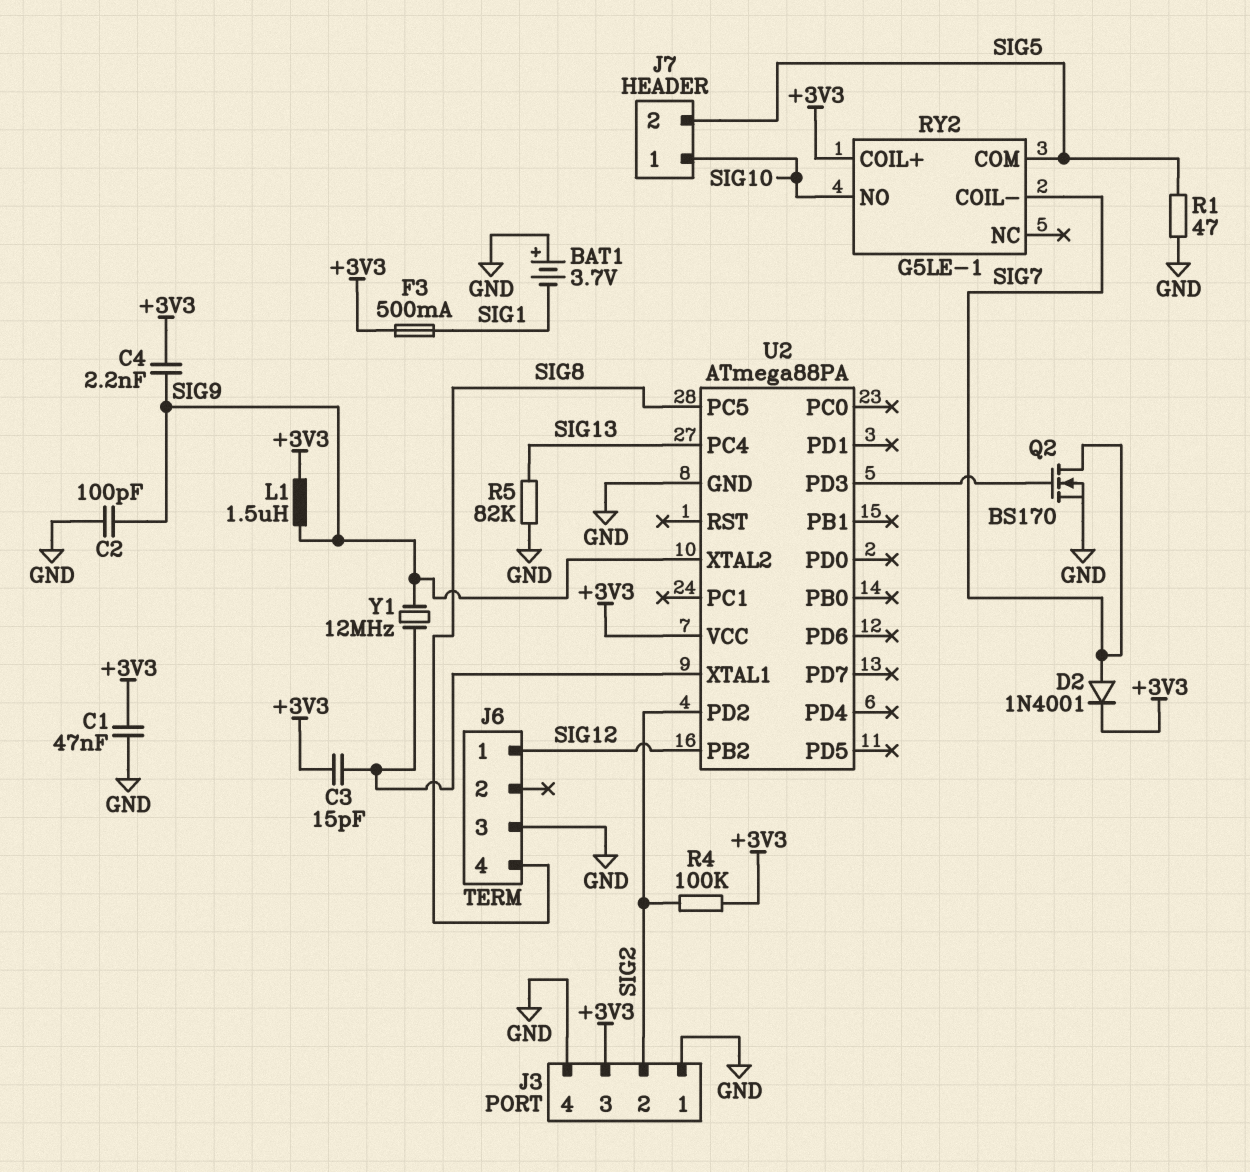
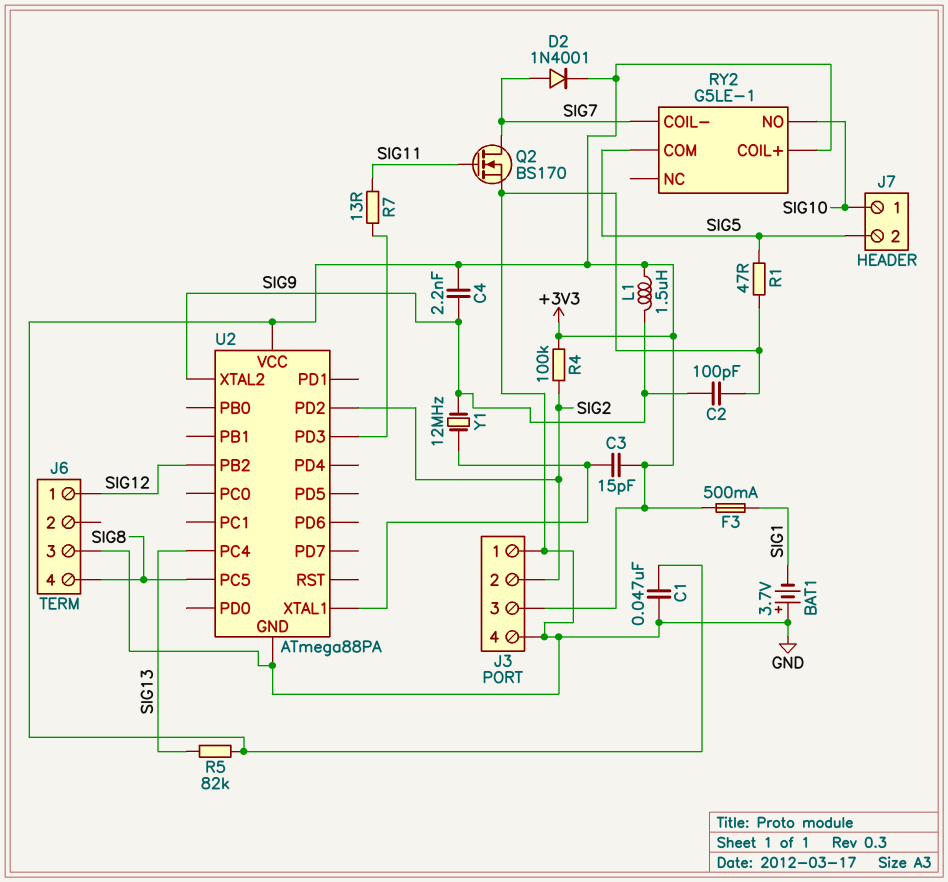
Q2: NMOS BS170 (G U2/PD3, D SIG7, S GND) -> NMOS BS170 (G SIG11, D SIG7, S GND)
R5: 82k (GND, SIG13) -> 82k (+3V3, SIG13)
R7: none -> 13 (SIG11, U2/PD3)

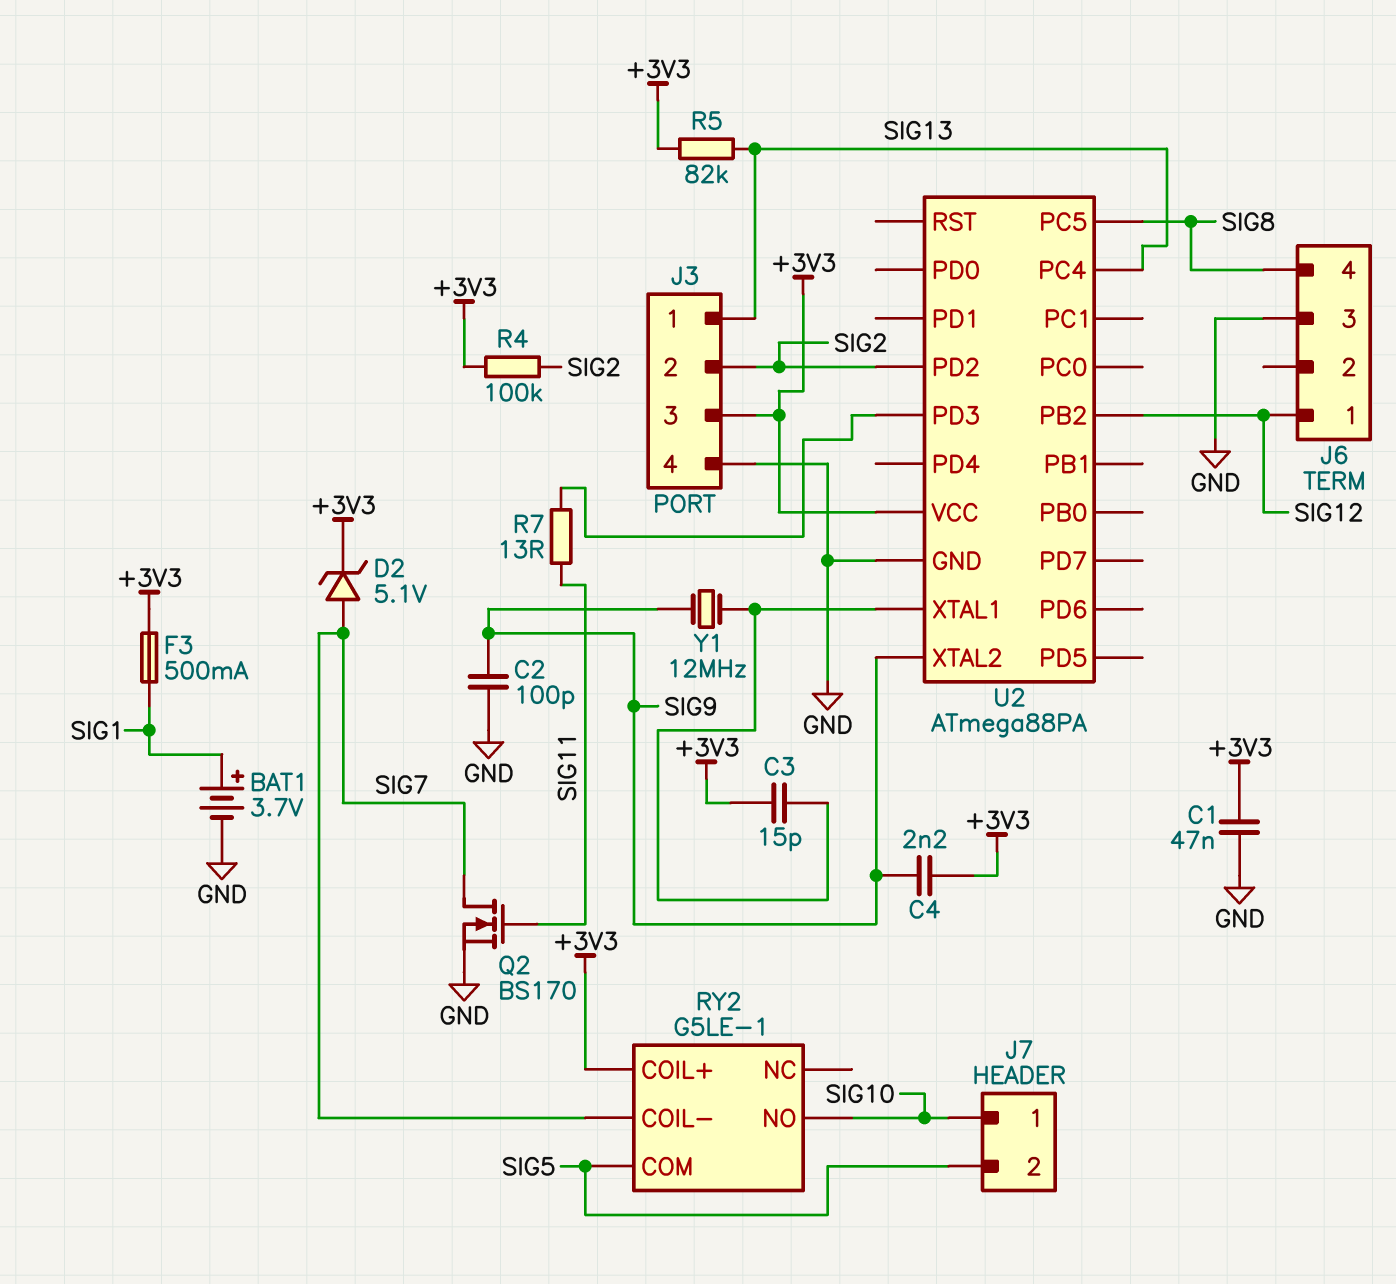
BAT1: 3.7V (plus GND, minus SIG1) -> 3.7V (plus SIG1, minus GND)
D2: diode 1N4001 (A SIG7, K +3V3) -> zener 5.1V (A SIG7, K +3V3)
J3 pin 1: GND -> SIG13
L1: 1.5uH (+3V3, SIG9) -> none
R1: 47 (GND, SIG5) -> none

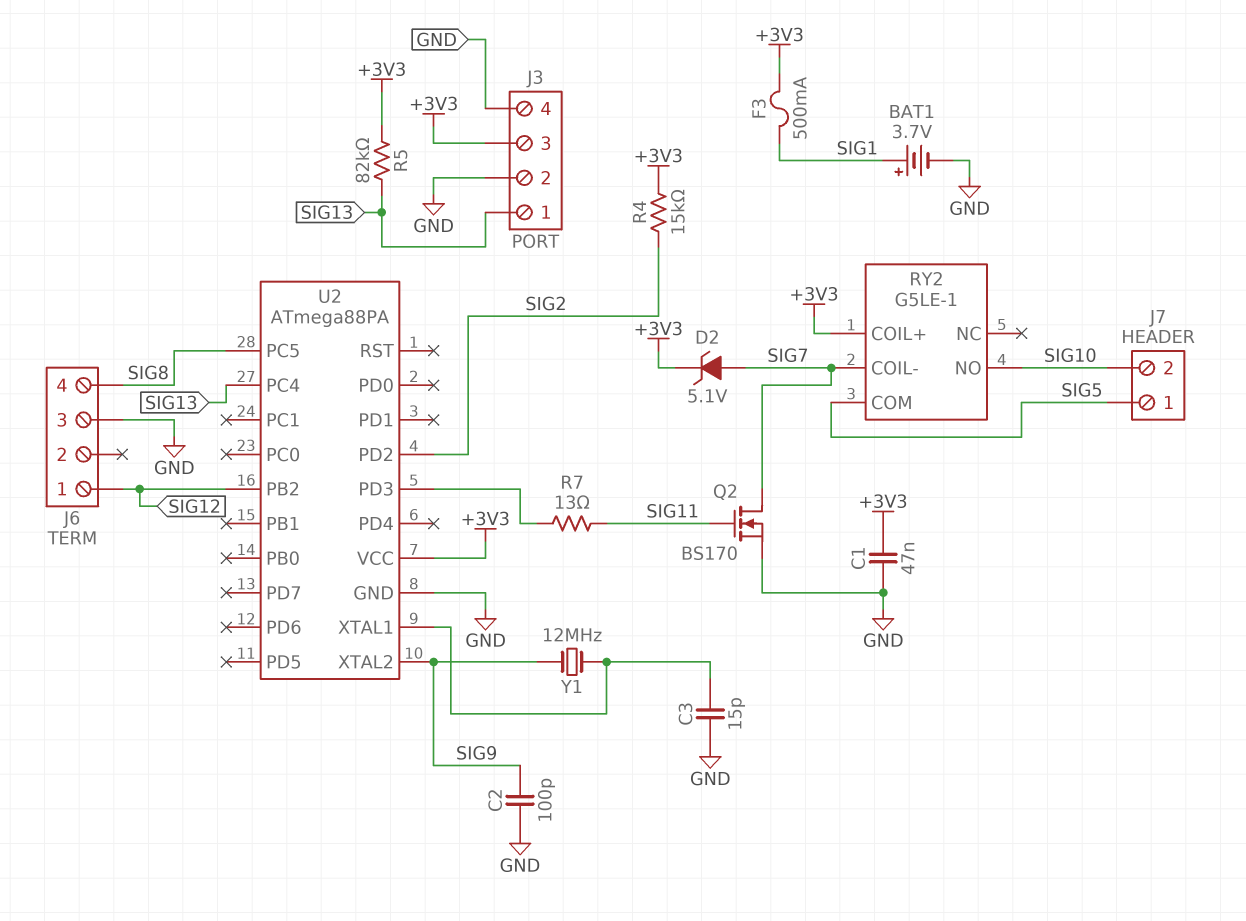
C3: 15pF (+3V3, U2/XTAL1) -> 15pF (GND, U2/XTAL1)
C4: 2.2nF (+3V3, SIG9) -> none
J3 pin 2: SIG2 -> GND
J7 pin 1: SIG10 -> SIG5
J7 pin 2: SIG5 -> SIG10
R4: 100k (+3V3, SIG2) -> 15k (+3V3, SIG2)

